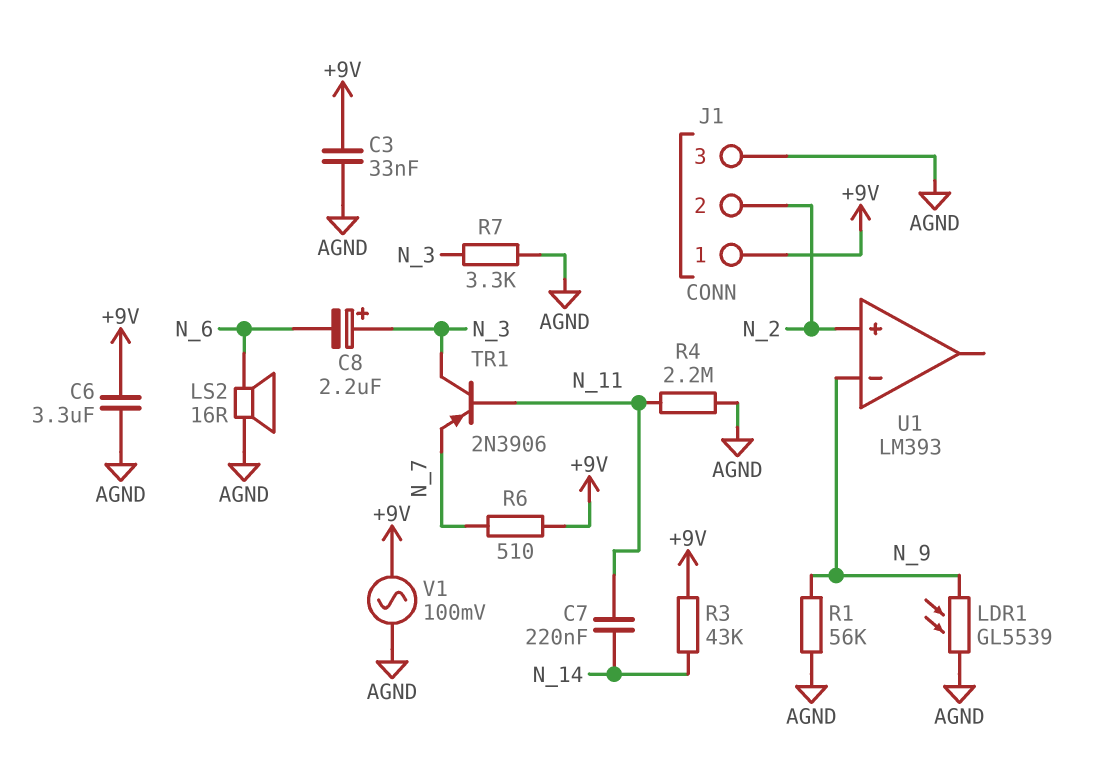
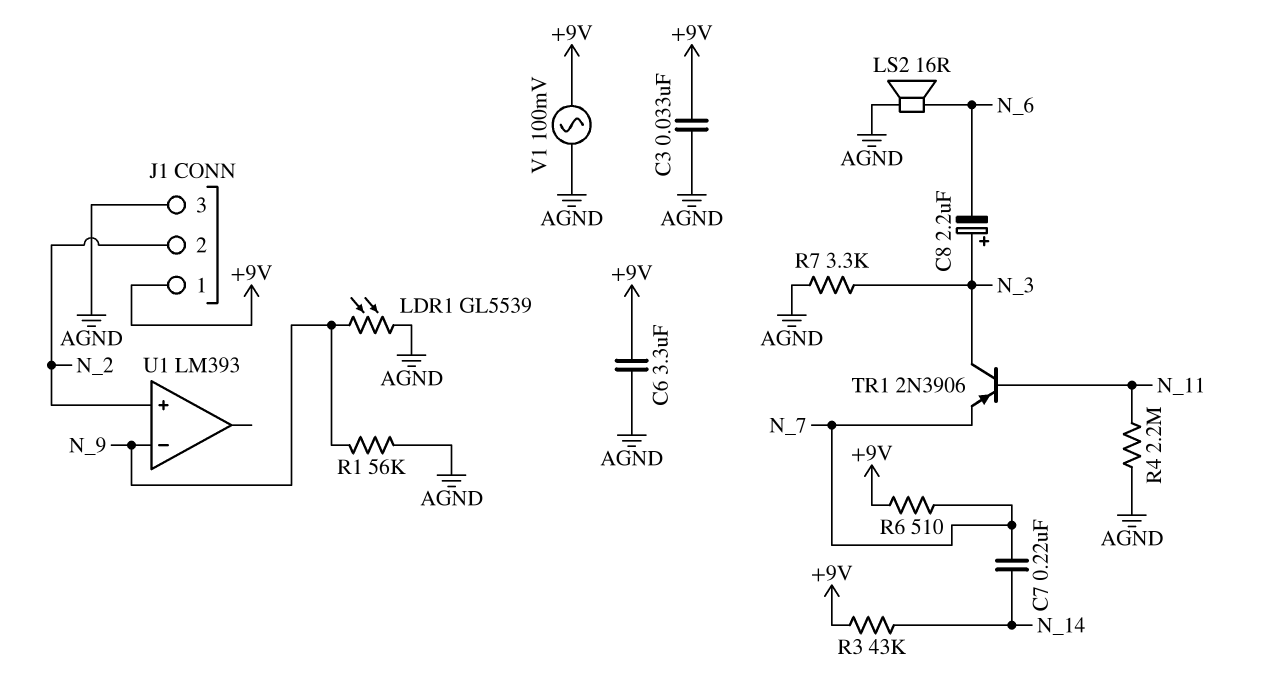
C7: 220nF (N_11, N_14) -> 220nF (N_7, N_14)

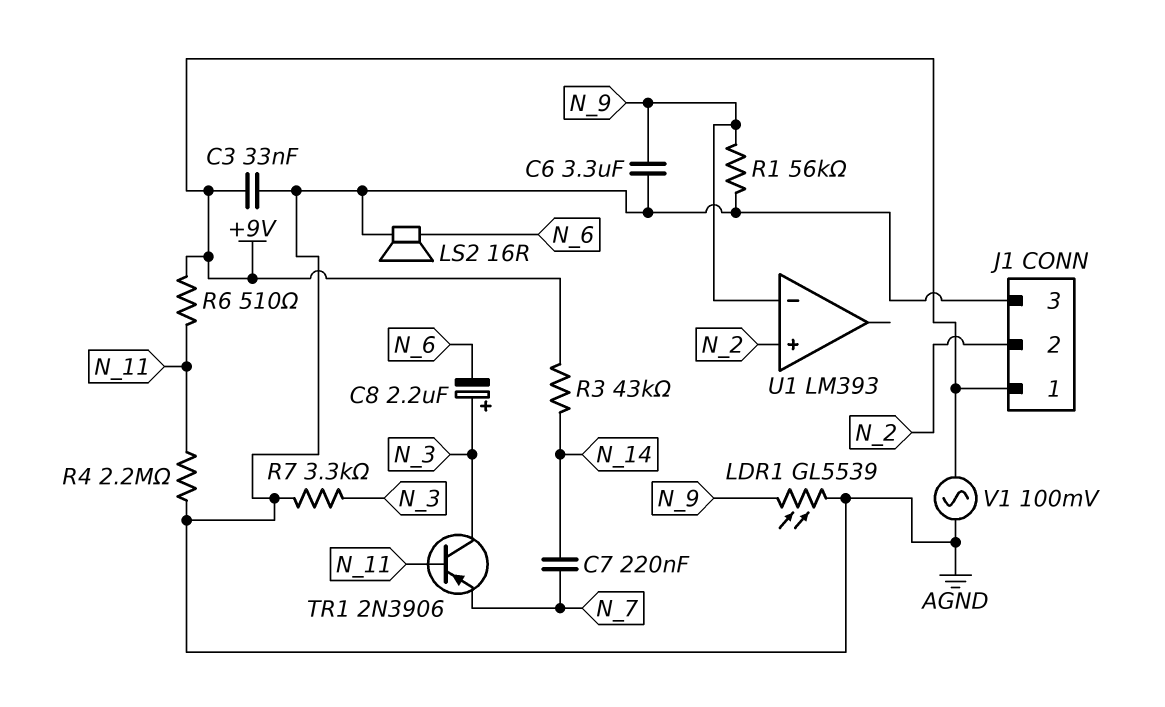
C6: 3.3uF (+9V, AGND) -> 3.3uF (AGND, N_9)
R6: 510 (+9V, N_7) -> 510 (+9V, N_11)

